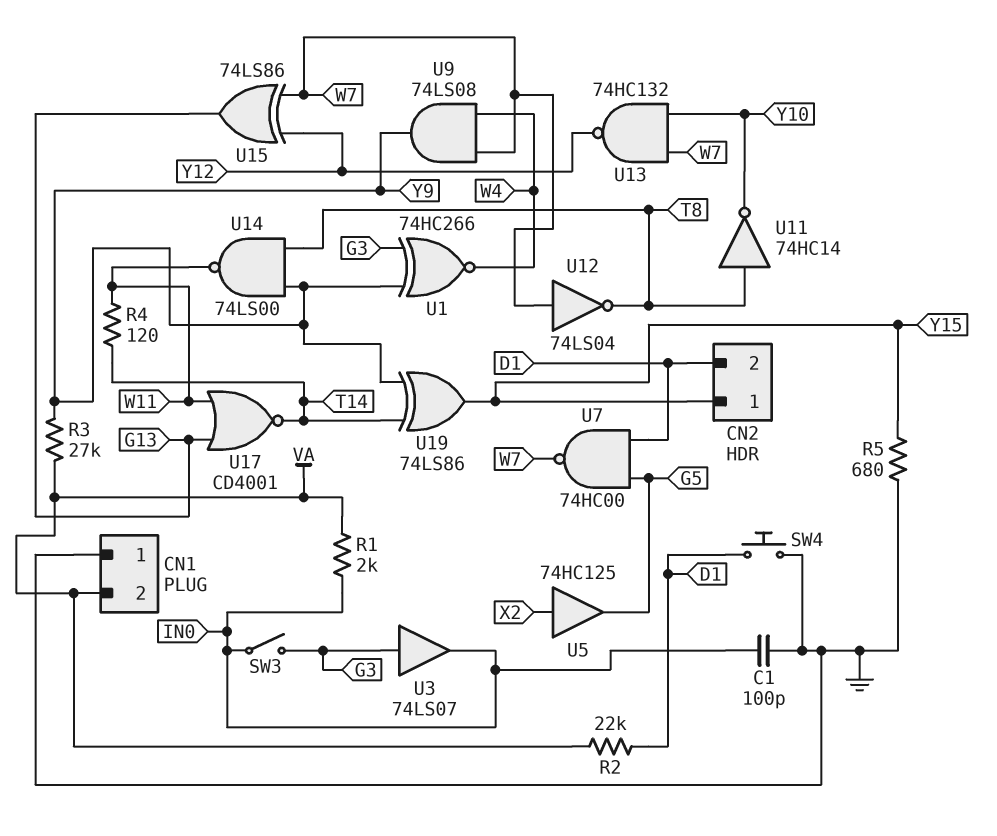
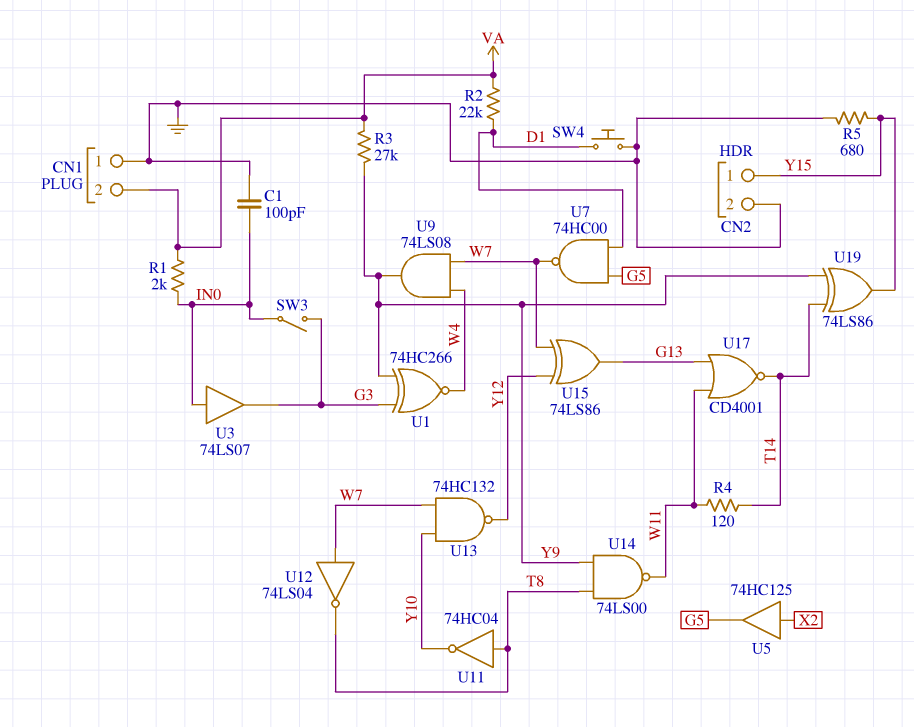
CN2 pin 2: D1 -> GND
U3: buffer 74LS07 (in G3, out IN0) -> buffer 74LS07 (in IN0, out G3)
U11: NOT 74HC14 (in T8, out Y10) -> NOT 74HC04 (in T8, out Y10)

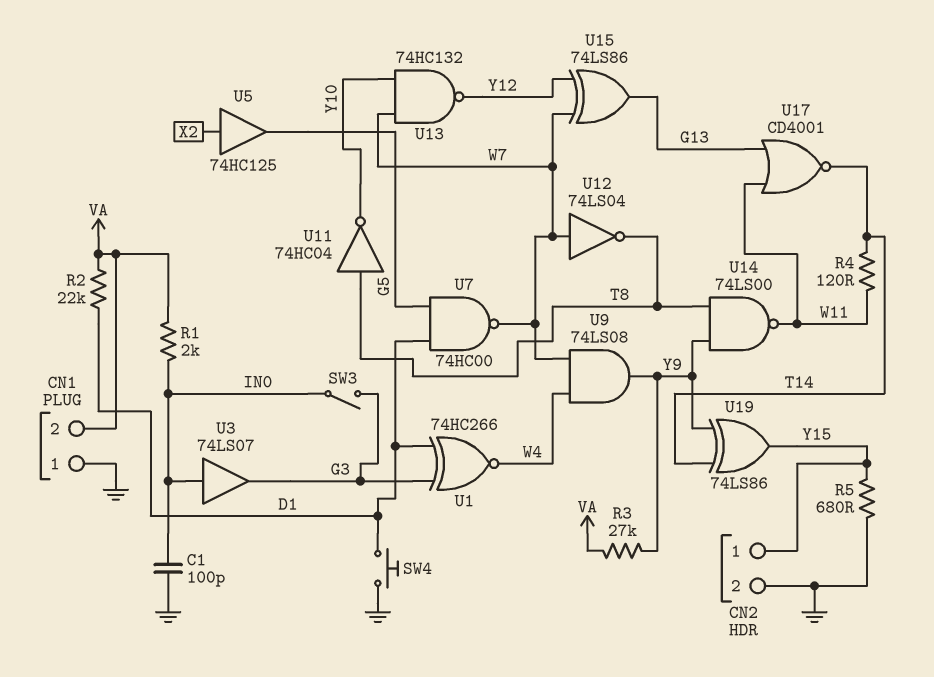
U1: XNOR 74HC266 (in G3, in Y9, out W4) -> XNOR 74HC266 (in D1, in G3, out W4)

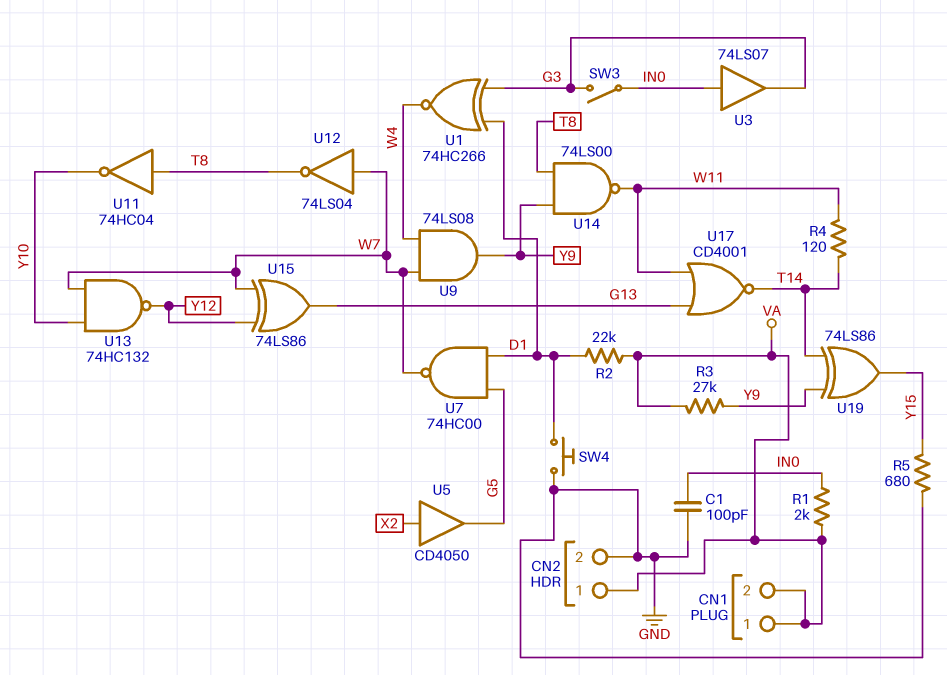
CN1 pin 1: GND -> VA
CN2 pin 1: Y15 -> VA
U5: buffer 74HC125 (in X2, out G5) -> buffer CD4050 (in X2, out G5)

